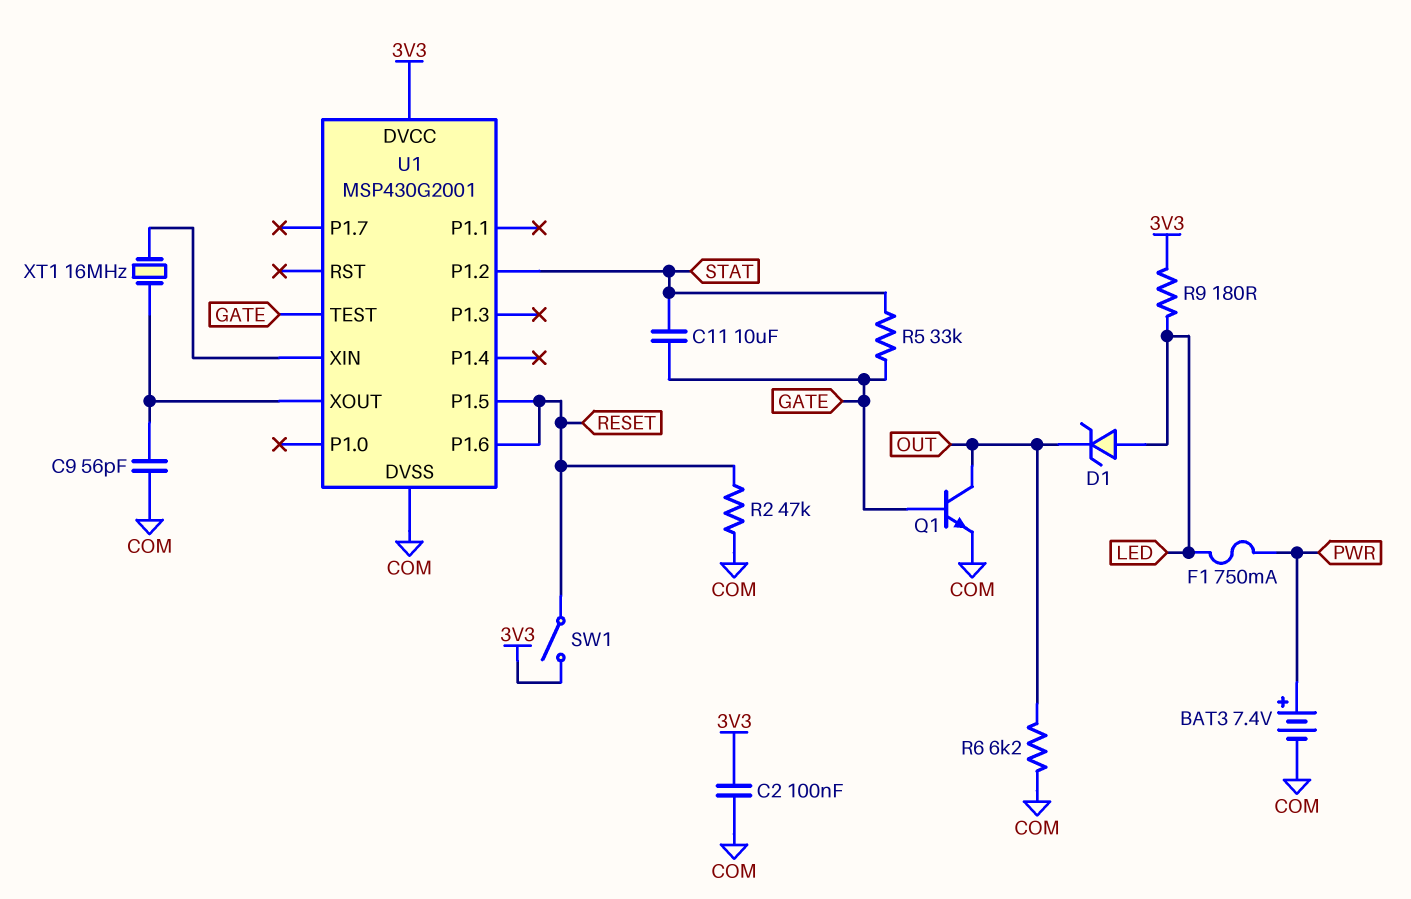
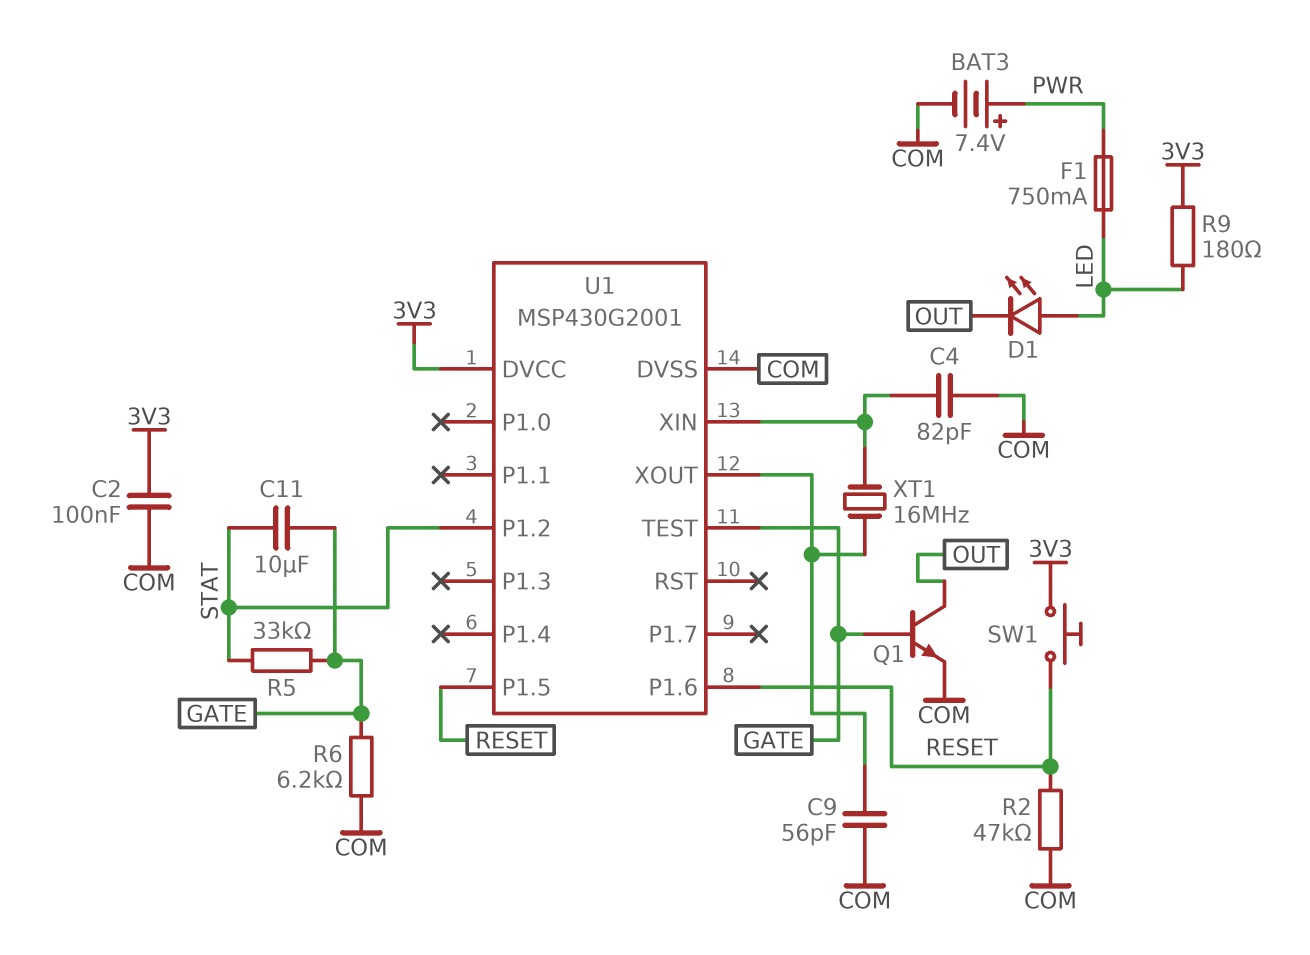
C4: none -> 82pF (COM, U1/XIN)
D1: zener (A LED, K OUT) -> LED (A LED, K OUT)
R6: 6.2k (COM, OUT) -> 6.2k (COM, GATE)
SW1: switch (3V3, RESET) -> button (3V3, RESET)

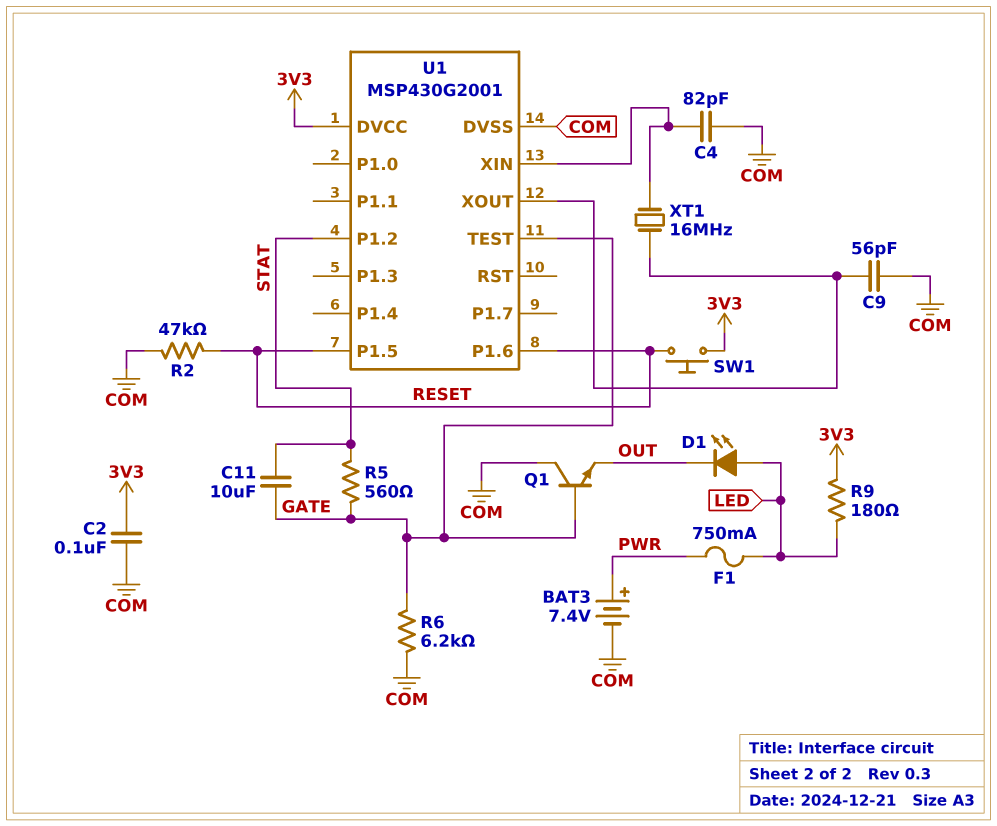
Q1: NPN (B GATE, C OUT, E COM) -> NPN (B GATE, C COM, E OUT)
R5: 33k (GATE, STAT) -> 560 (GATE, STAT)

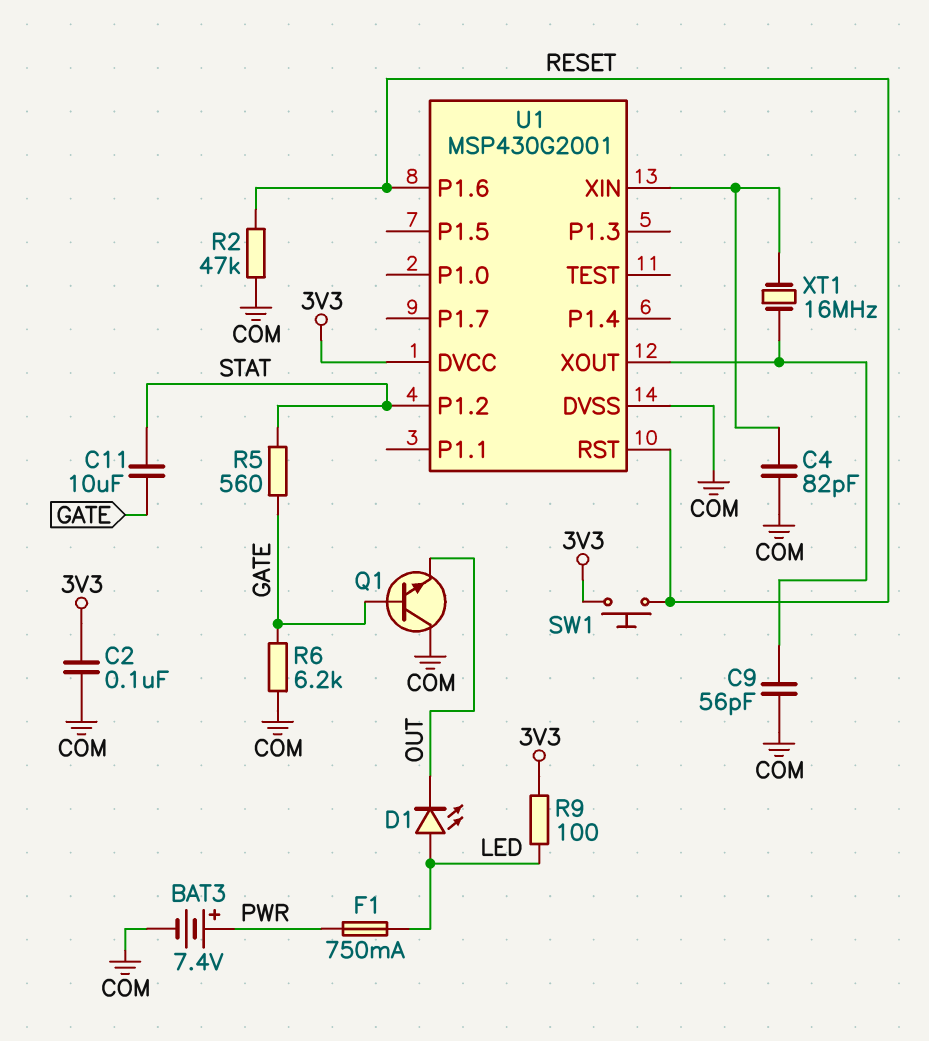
R9: 180 (3V3, LED) -> 100 (3V3, LED)
U1 pin P1.5: RESET -> none
U1 pin RST: none -> RESET
U1 pin TEST: GATE -> none

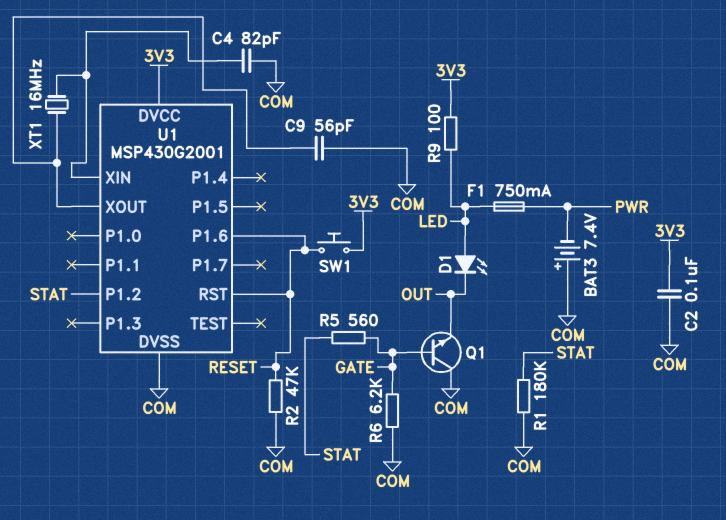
BAT3: 7.4V (plus PWR, minus COM) -> 7.4V (plus COM, minus PWR)
C11: 10uF (GATE, STAT) -> none
R1: none -> 180k (COM, STAT)

